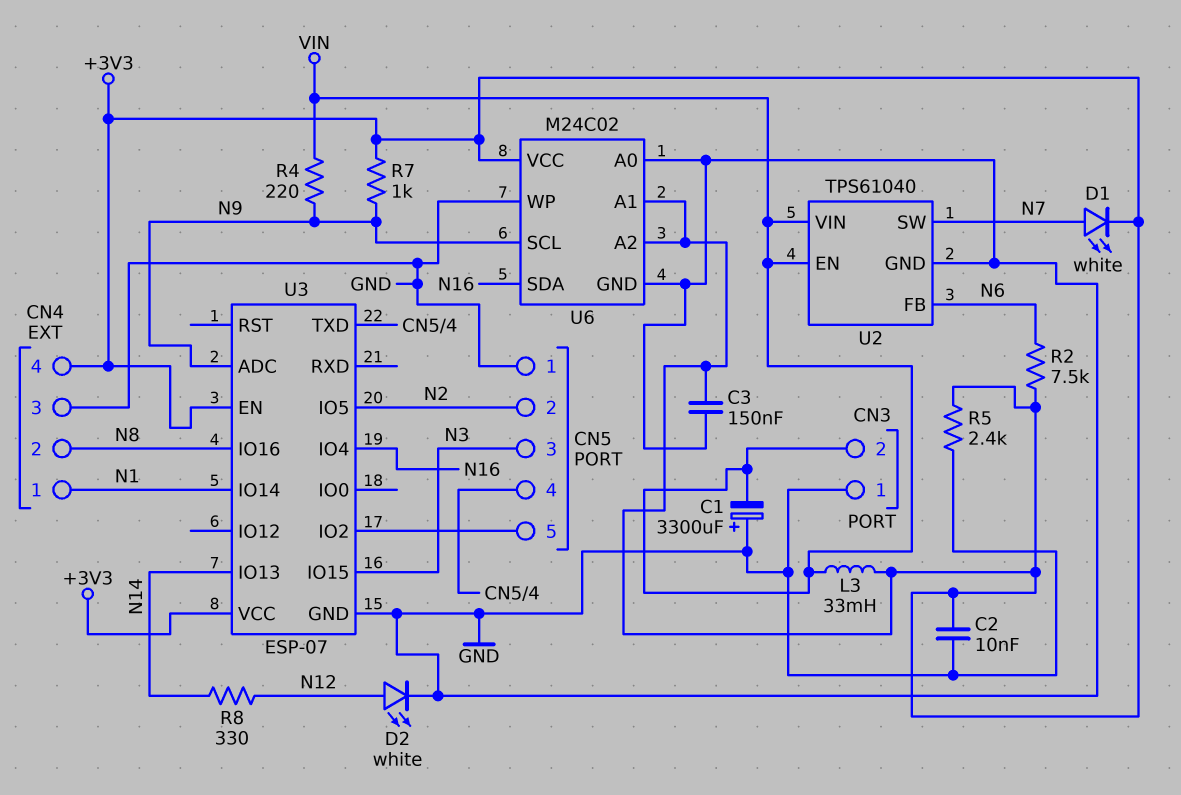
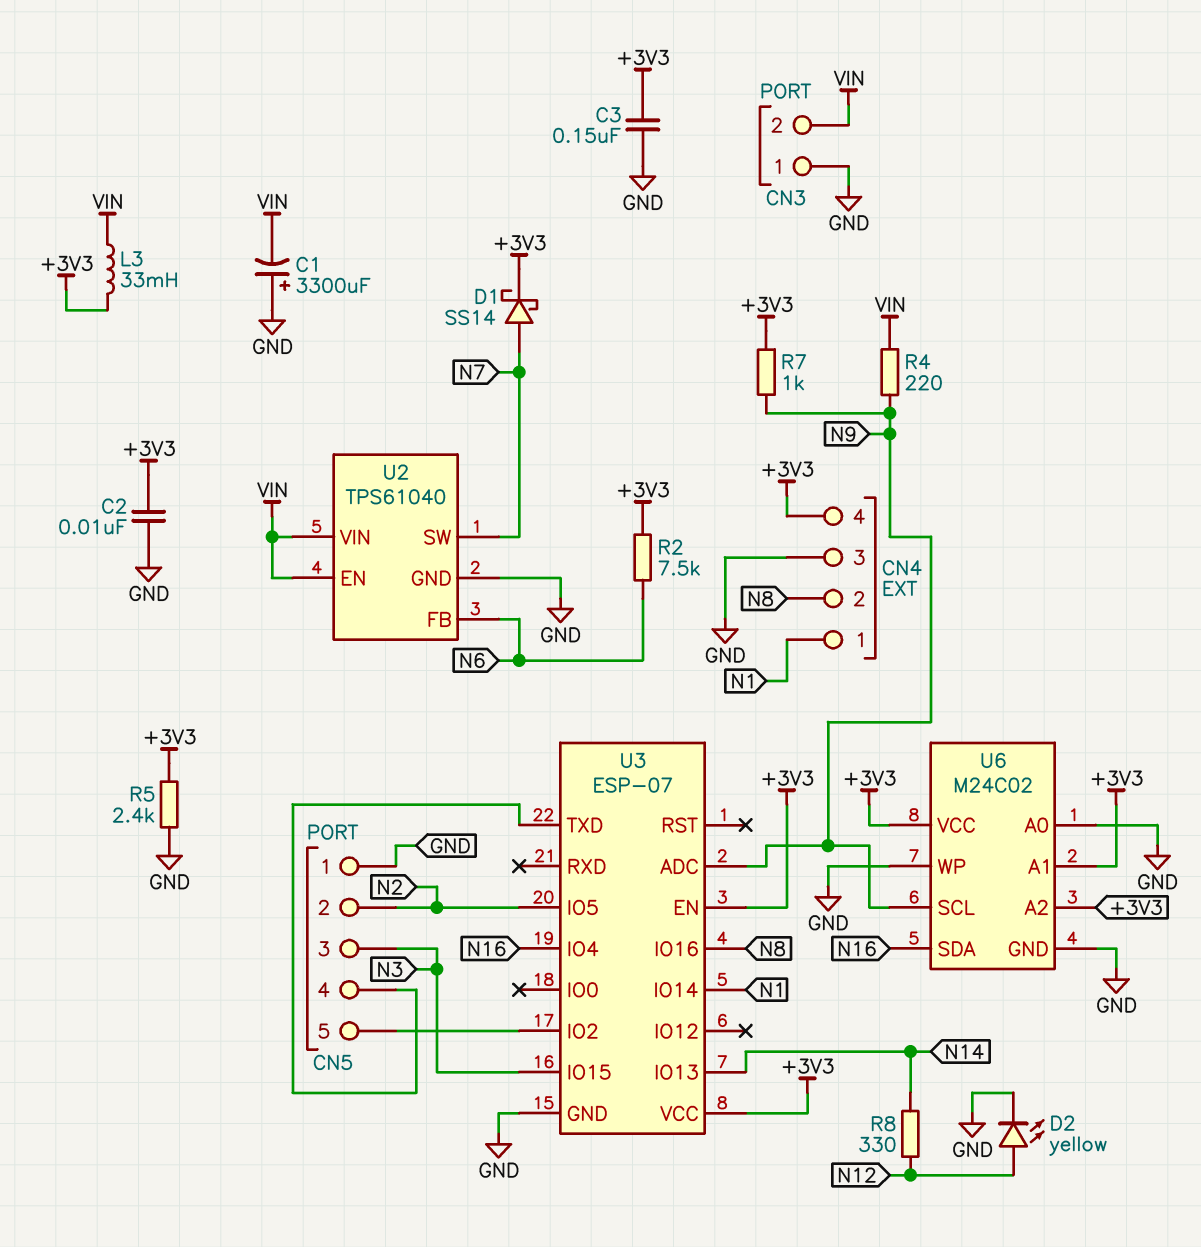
D1: LED white (A N7, K +3V3) -> schottky SS14 (A N7, K +3V3)
D2: LED white (A N12, K GND) -> LED yellow (A N12, K GND)

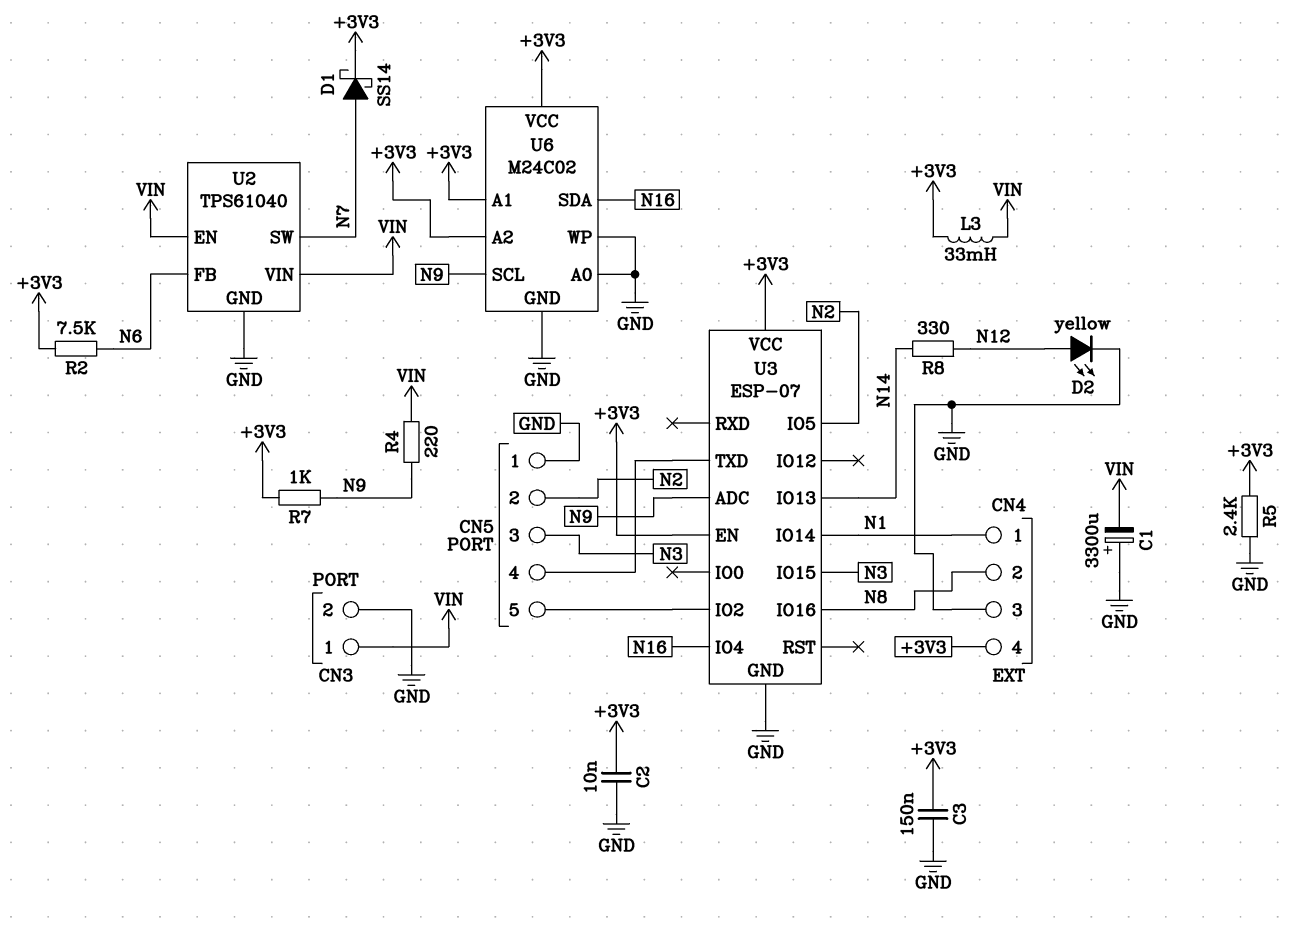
CN3 pin 1: GND -> VIN
CN3 pin 2: VIN -> GND

